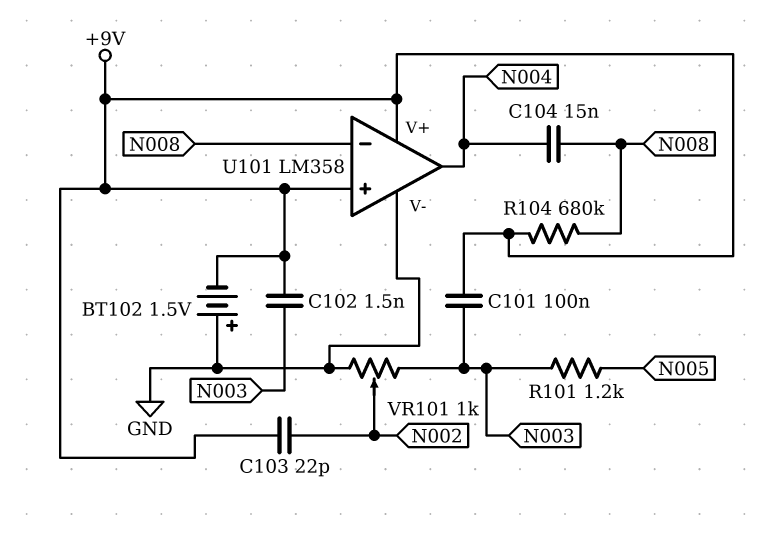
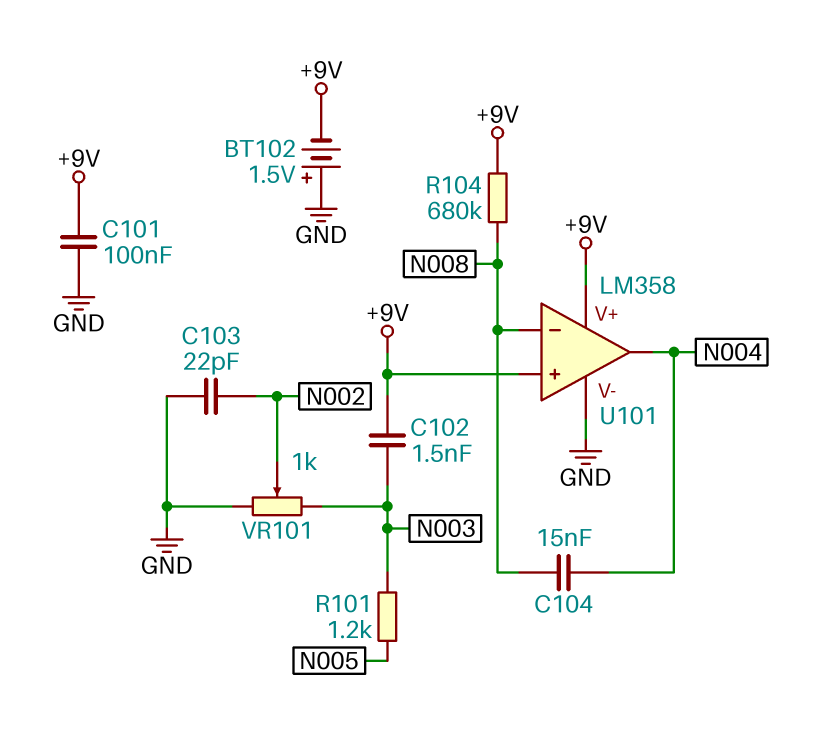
C101: 100nF (+9V, N003) -> 100nF (+9V, GND)
C103: 22pF (+9V, N002) -> 22pF (GND, N002)

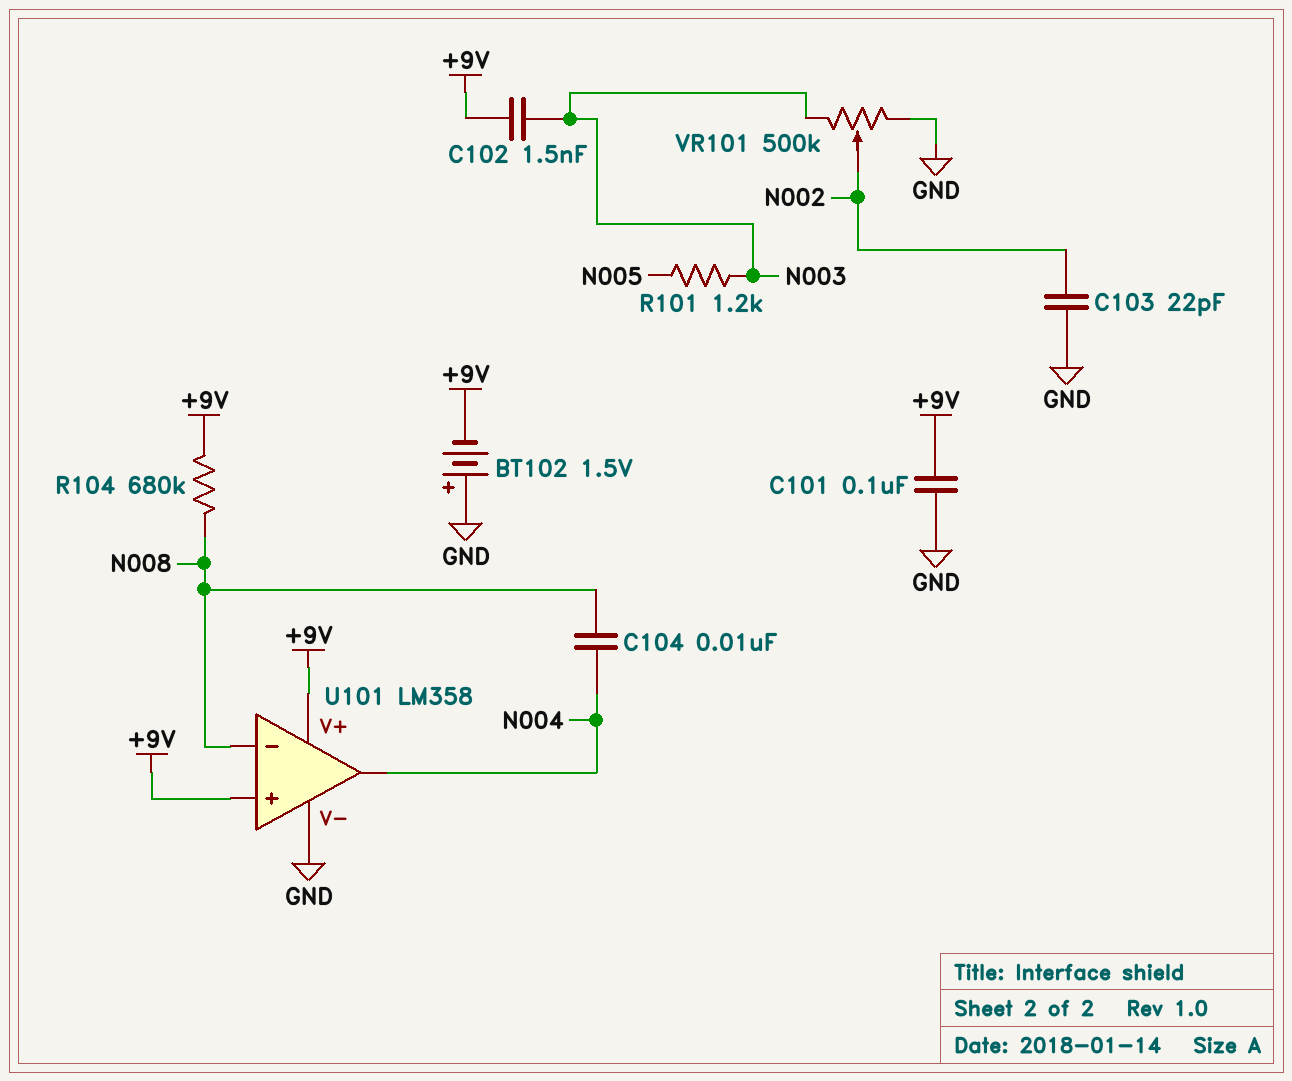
C104: 15nF (N004, N008) -> 10nF (N004, N008)
VR101: 1k (GND, N003, wiper N002) -> 500k (GND, N003, wiper N002)

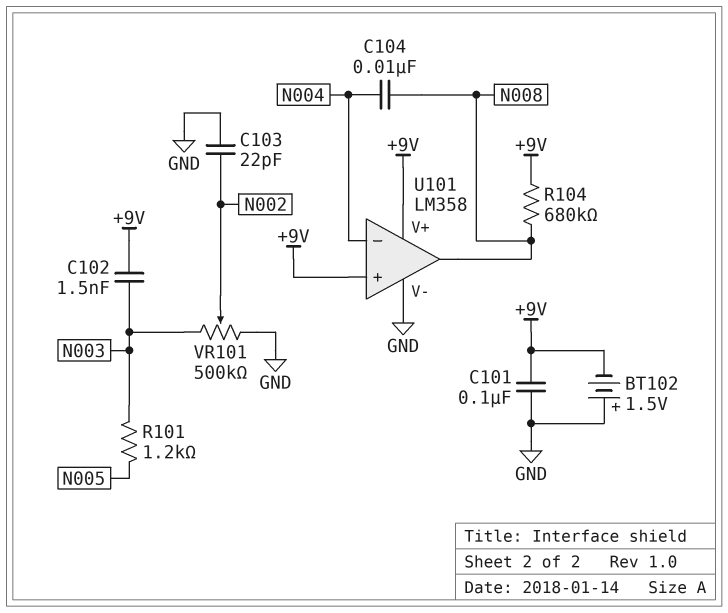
U101 pin in-: N008 -> N004
U101 pin out: N004 -> N008

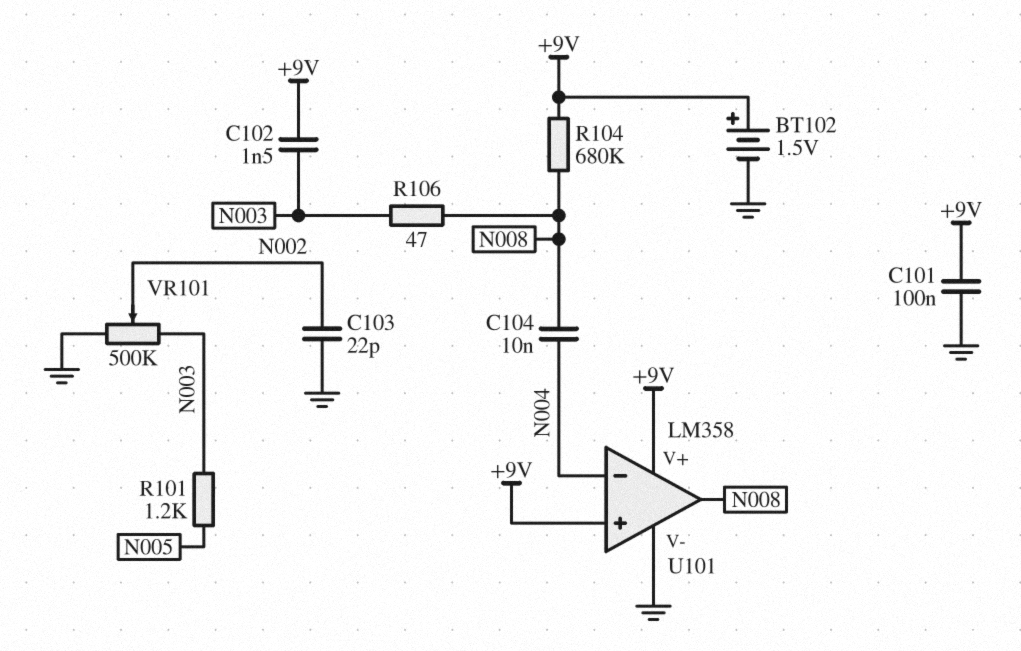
BT102: 1.5V (plus GND, minus +9V) -> 1.5V (plus +9V, minus GND)
R106: none -> 47 (N003, N008)

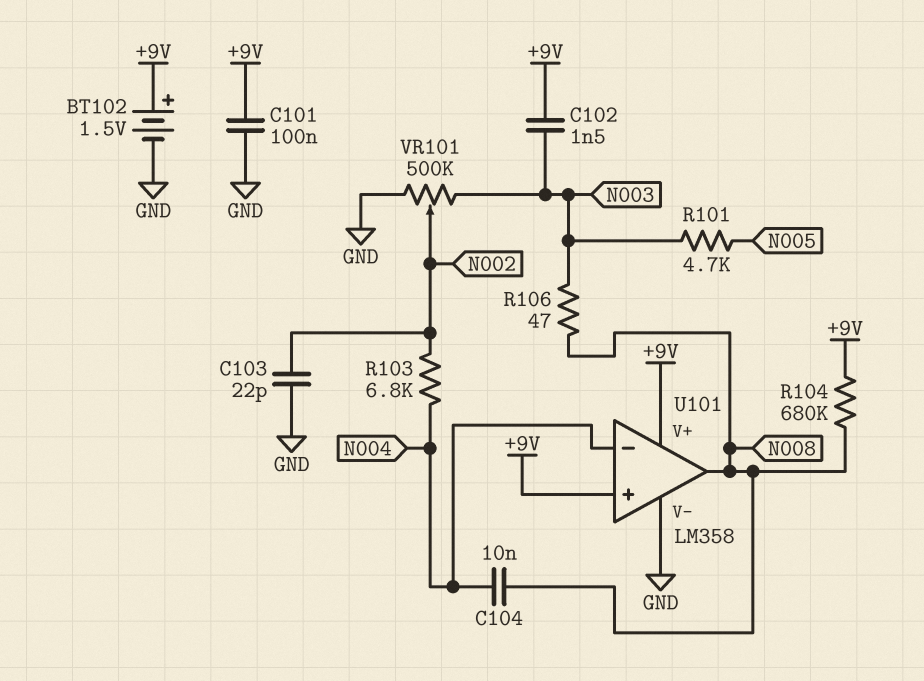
R101: 1.2k (N003, N005) -> 4.7k (N003, N005)
R103: none -> 6.8k (N002, N004)

